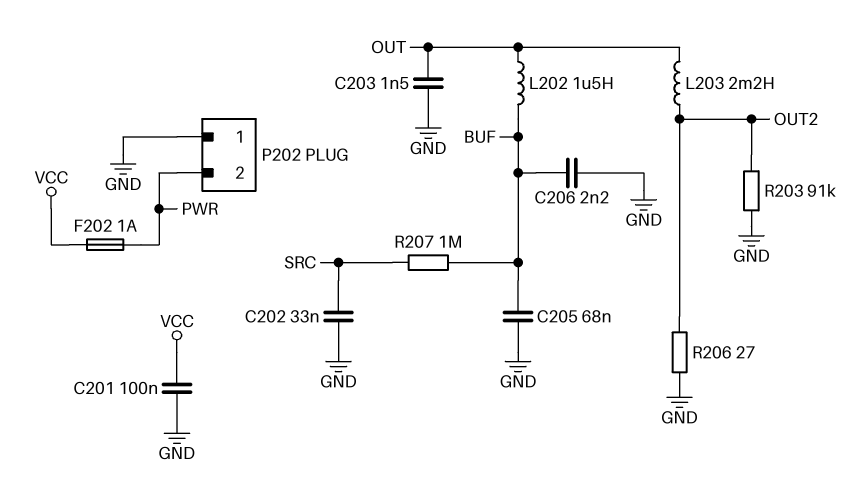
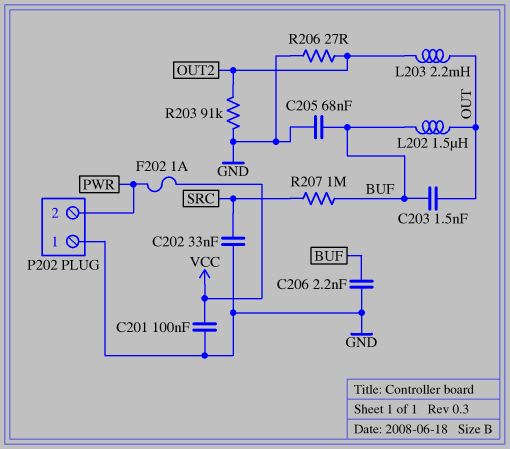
C203: 1.5nF (GND, OUT) -> 1.5nF (BUF, OUT)

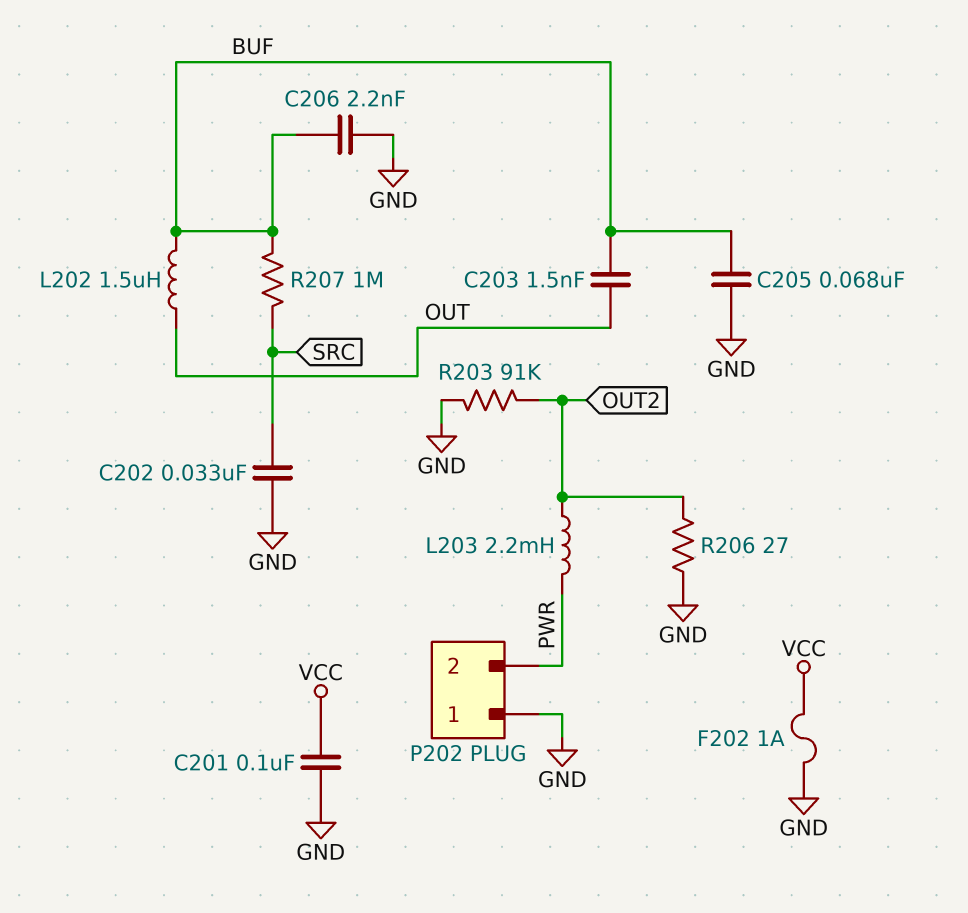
F202: 1A (PWR, VCC) -> 1A (GND, VCC)
L203: 2.2mH (OUT, OUT2) -> 2.2mH (OUT2, PWR)

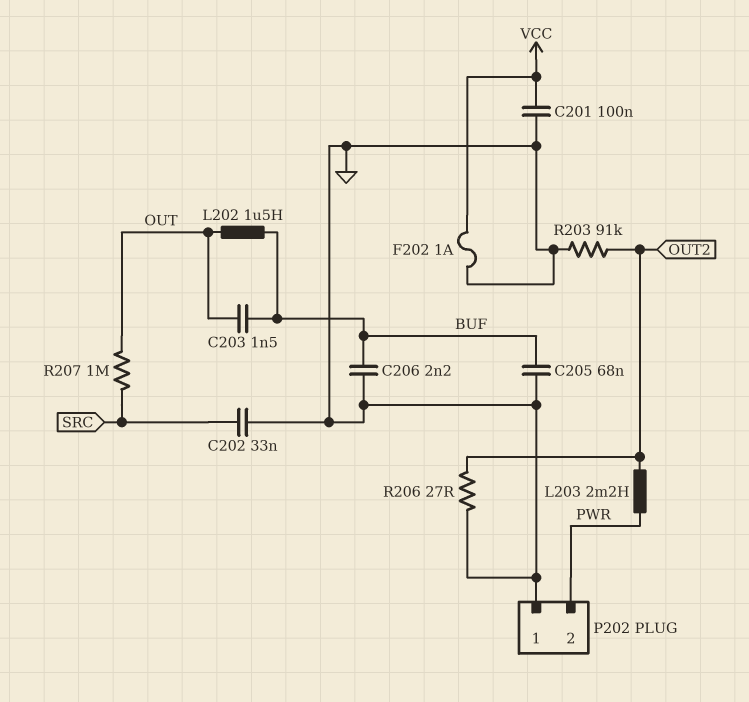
R207: 1M (BUF, SRC) -> 1M (OUT, SRC)

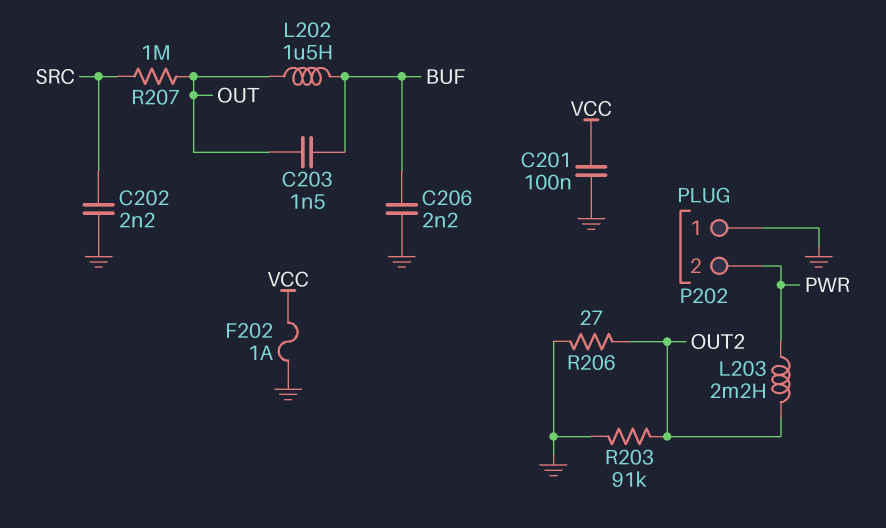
C202: 33nF (GND, SRC) -> 2.2nF (GND, SRC)
C205: 68nF (BUF, GND) -> none

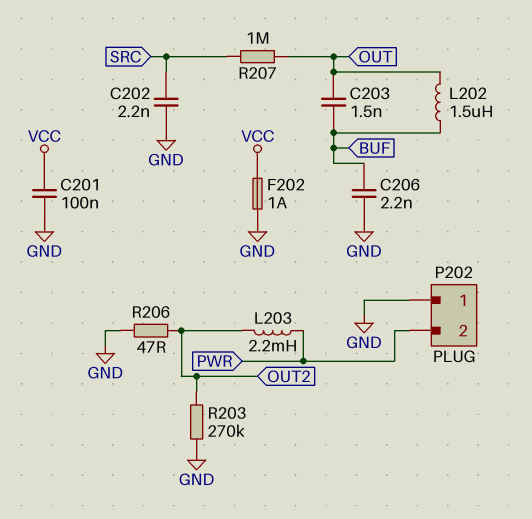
R203: 91k (GND, OUT2) -> 270k (GND, OUT2)
R206: 27 (GND, OUT2) -> 47 (GND, OUT2)

